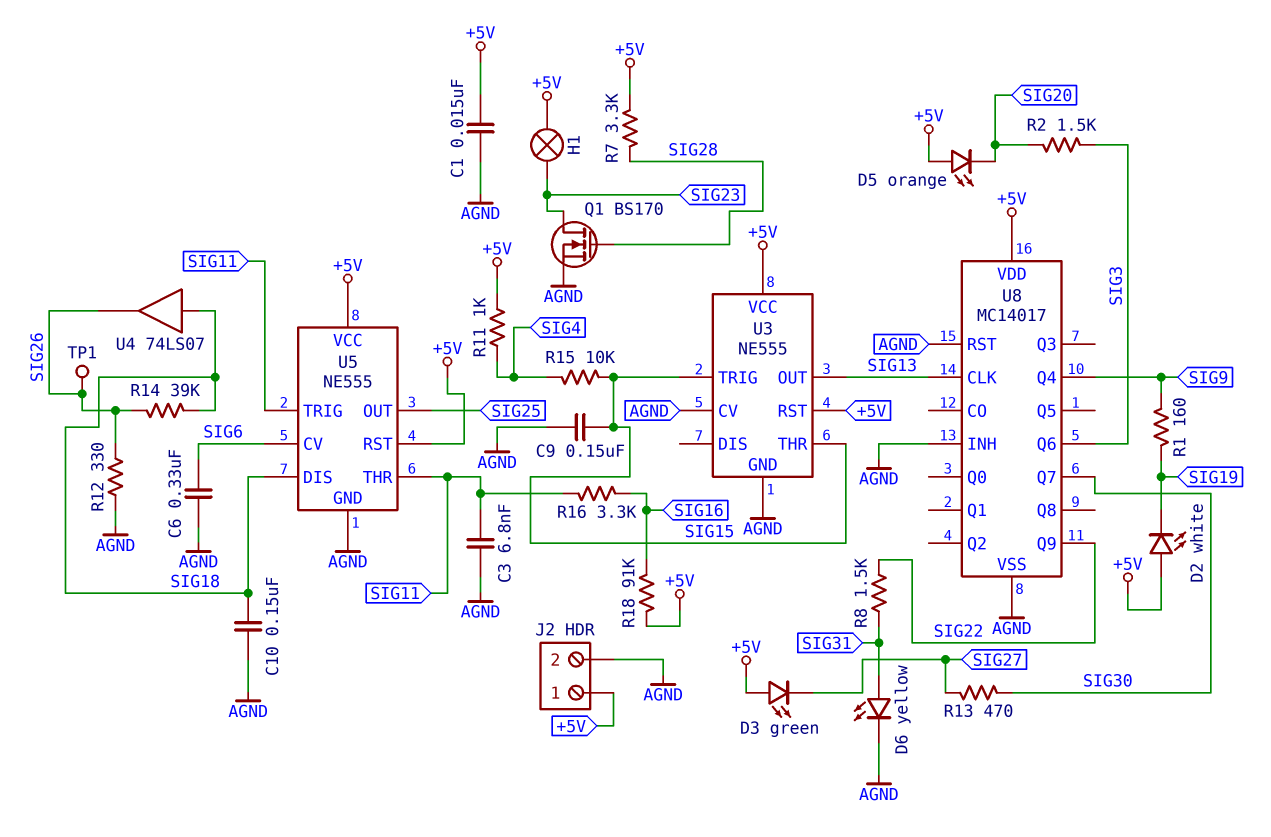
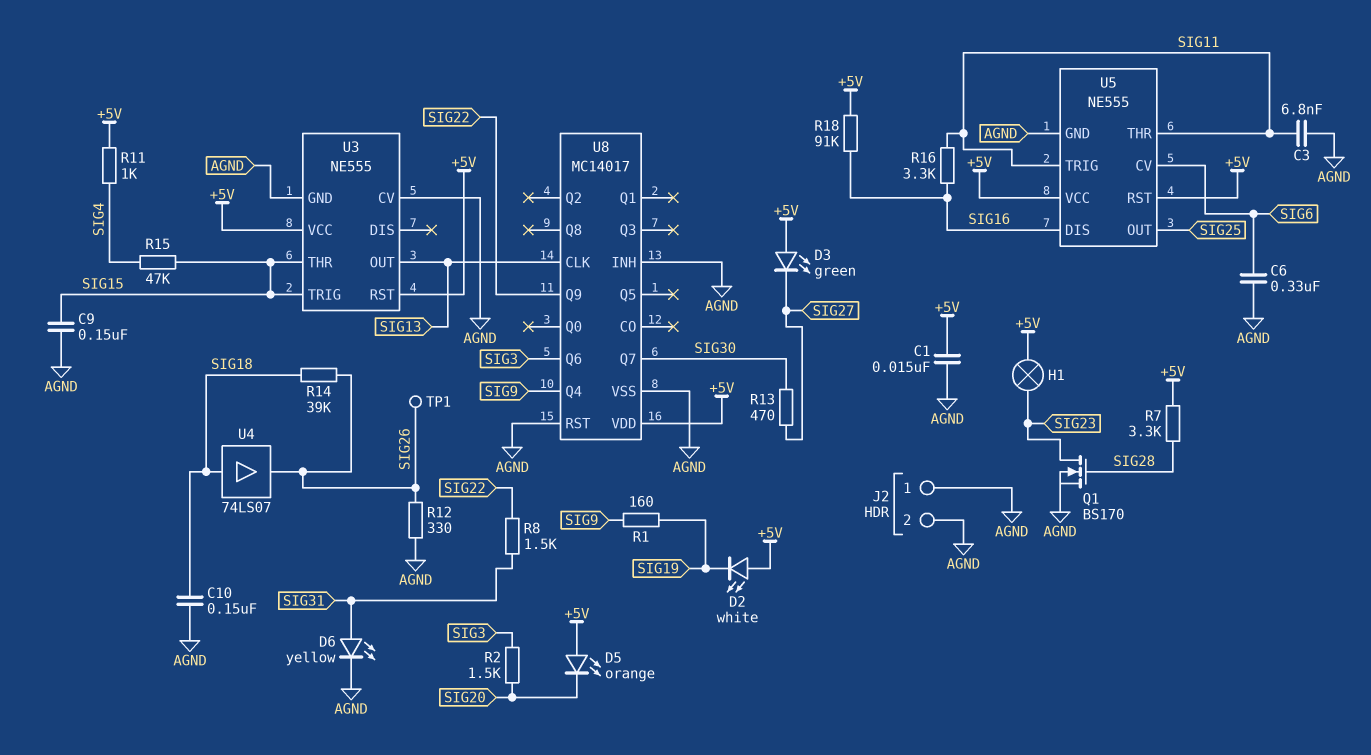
J2 pin 1: +5V -> AGND
R15: 10k (SIG4, SIG15) -> 47k (SIG4, SIG15)
U5 pin DIS: SIG18 -> SIG16

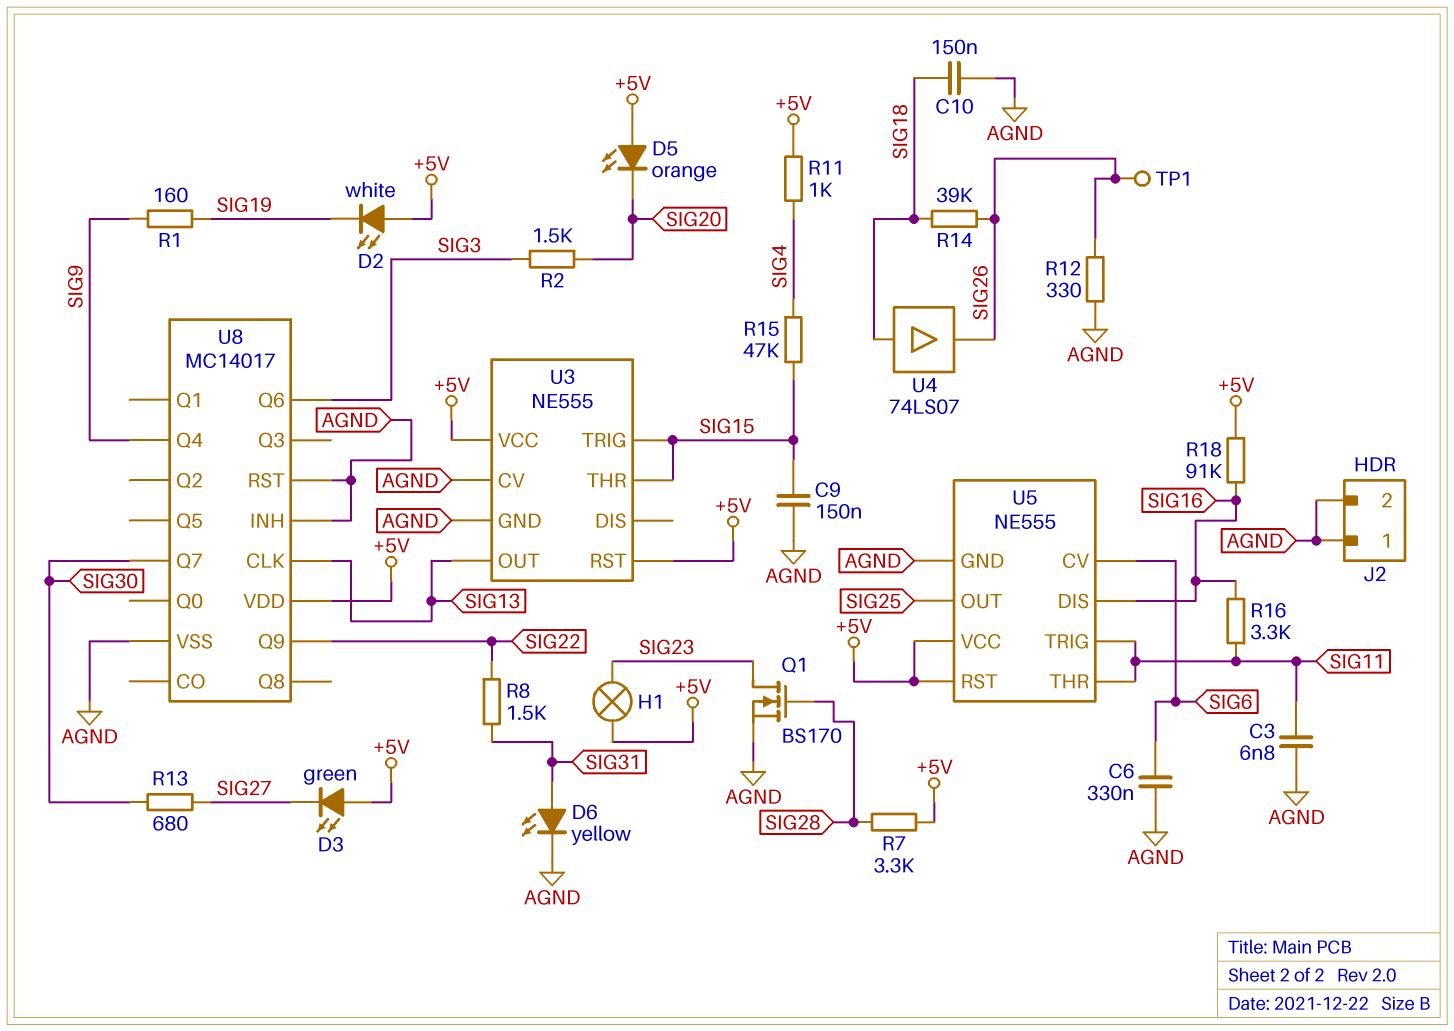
C1: 15nF (+5V, AGND) -> none
R13: 470 (SIG27, SIG30) -> 680 (SIG27, SIG30)

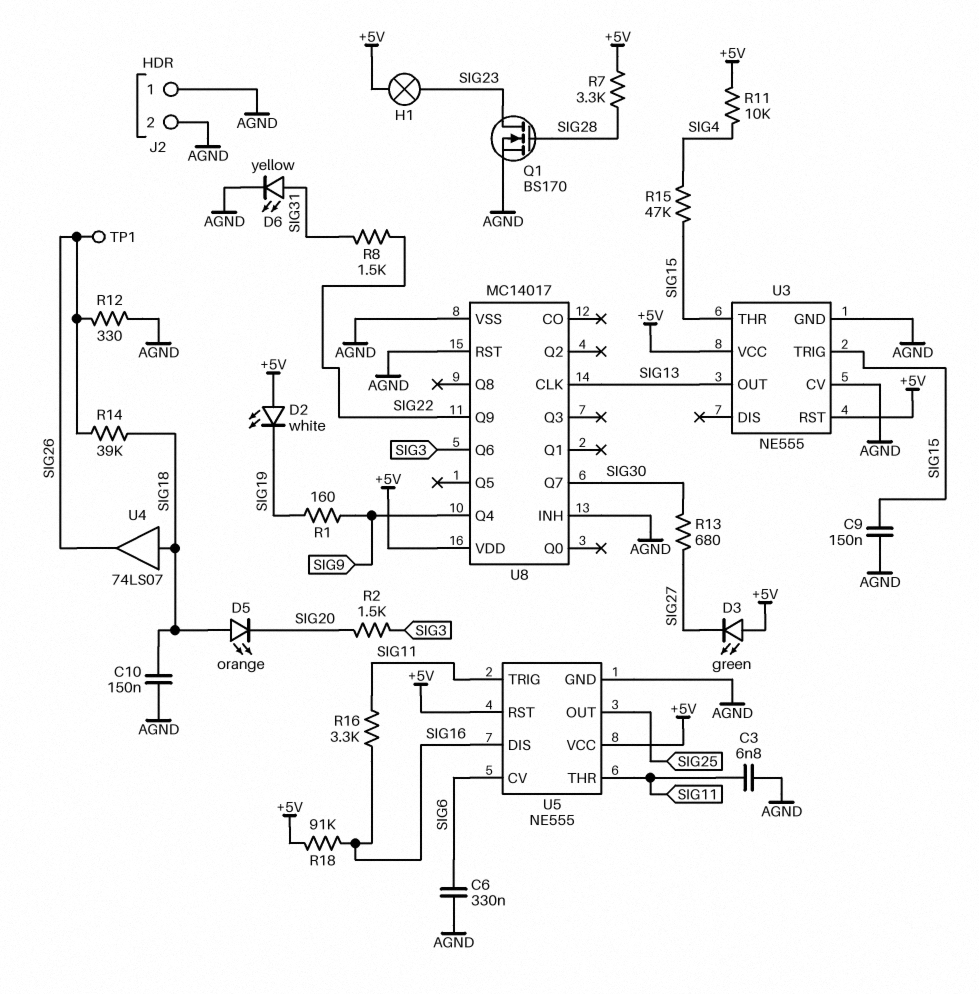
D5: LED orange (A +5V, K SIG20) -> LED orange (A SIG18, K SIG20)
R11: 1k (+5V, SIG4) -> 10k (+5V, SIG4)

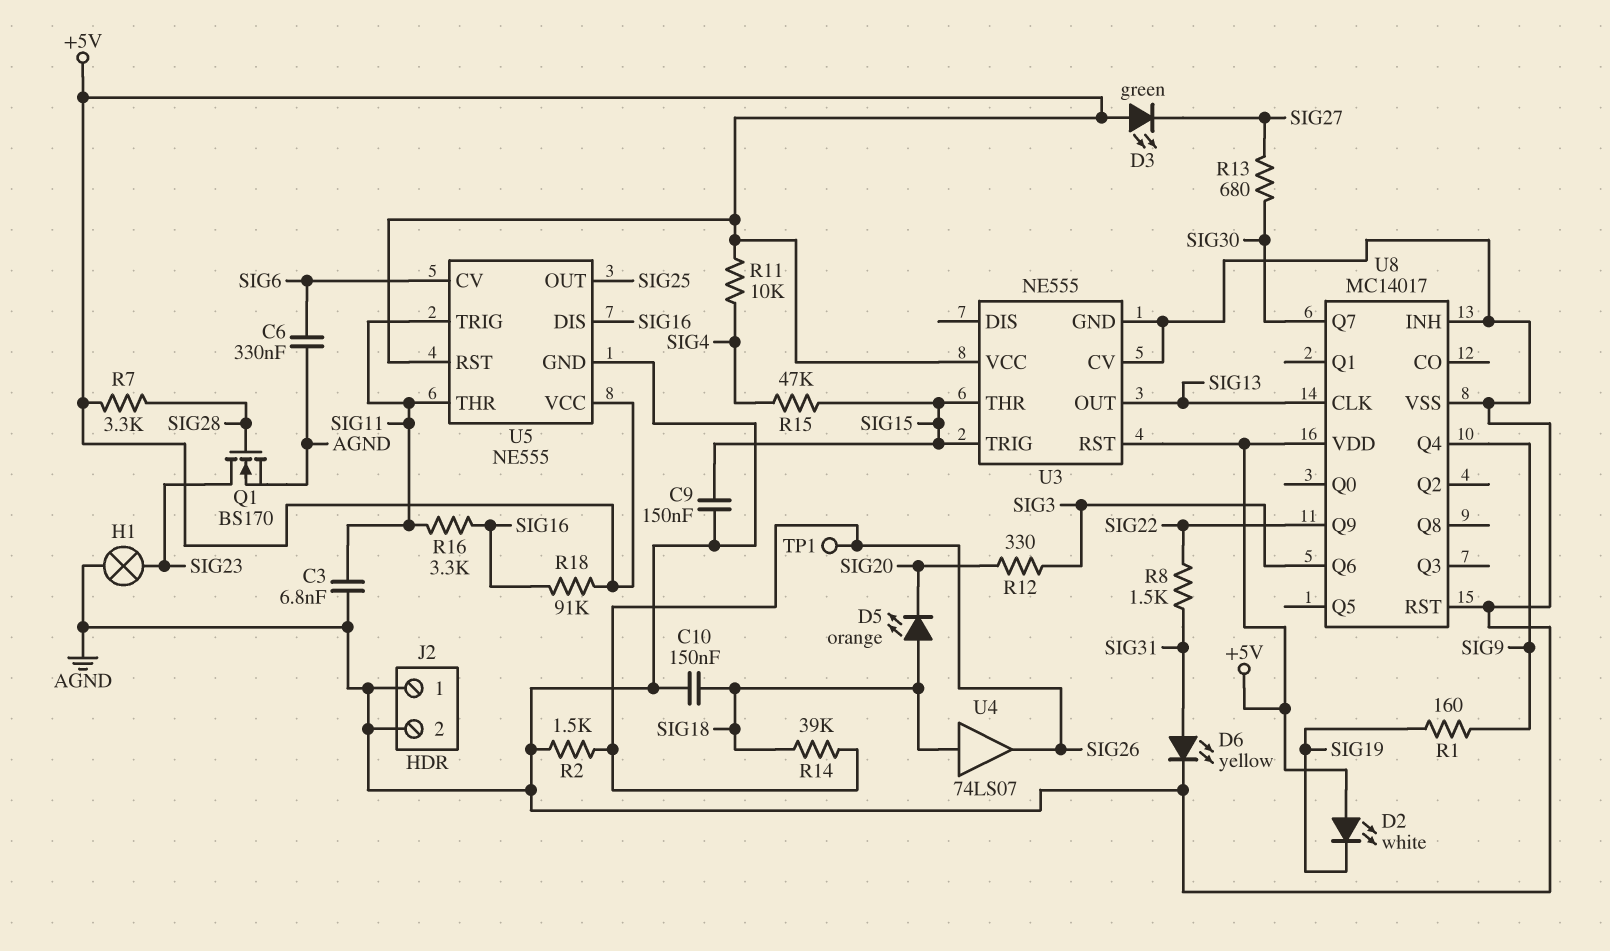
H1: lamp (+5V, SIG23) -> lamp (AGND, SIG23)
R2: 1.5k (SIG3, SIG20) -> 1.5k (AGND, SIG26)
R12: 330 (AGND, SIG26) -> 330 (SIG3, SIG20)

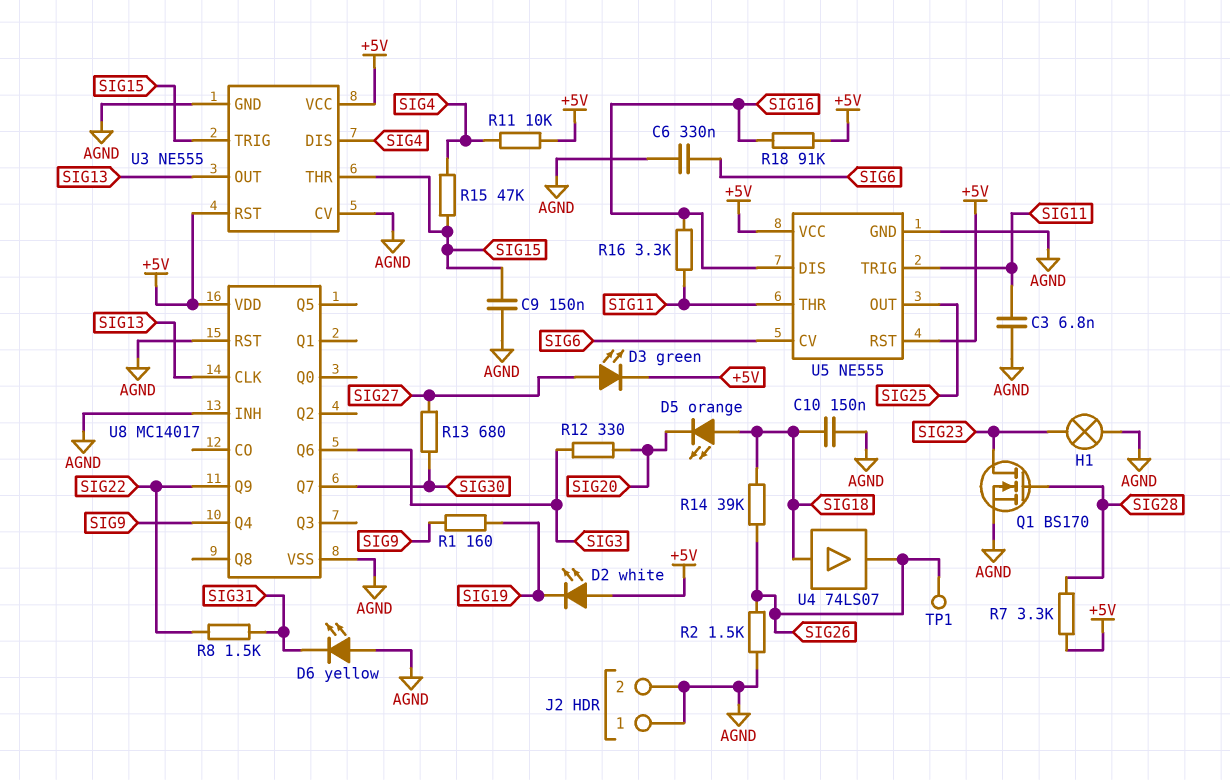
D3: LED green (A +5V, K SIG27) -> LED green (A SIG27, K +5V)
D6: LED yellow (A SIG31, K AGND) -> LED yellow (A AGND, K SIG31)
U3 pin DIS: none -> SIG4

